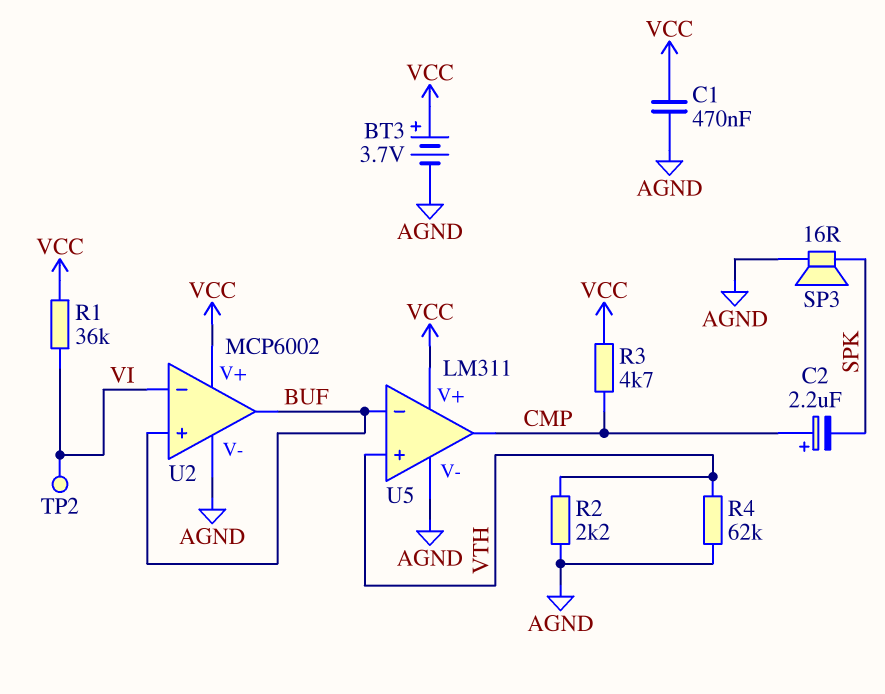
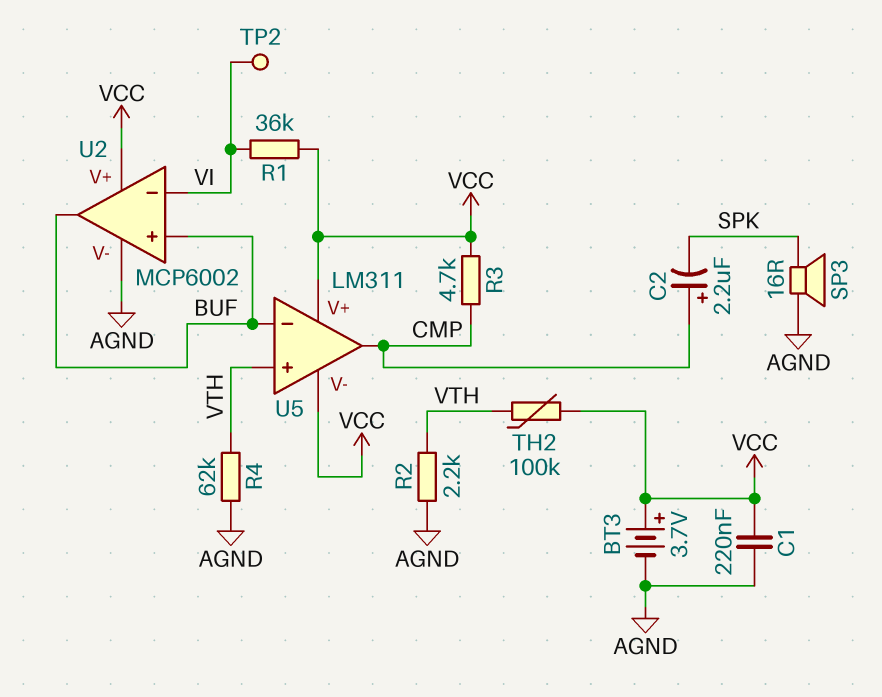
C1: 470nF (AGND, VCC) -> 220nF (AGND, VCC)
TH2: none -> 100k (VCC, VTH)
U5 pin V-: AGND -> VCC

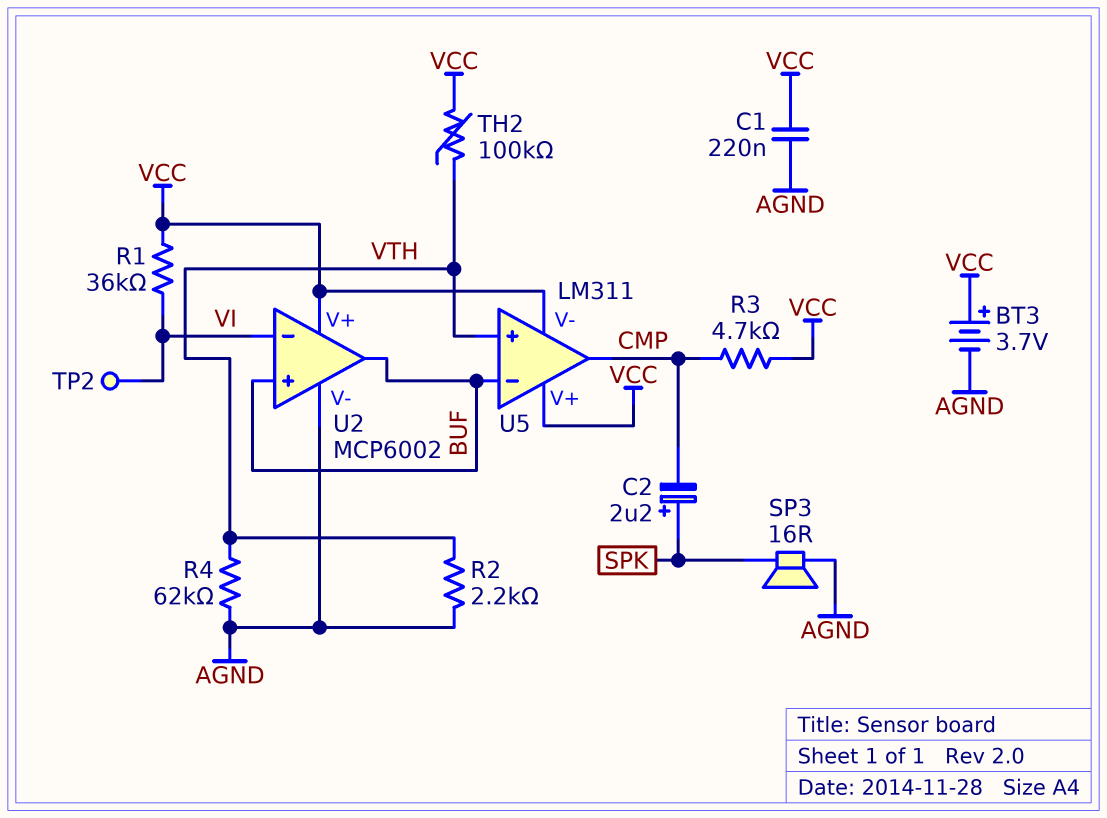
C2: 2.2uF (plus CMP, minus SPK) -> 2.2uF (plus SPK, minus CMP)

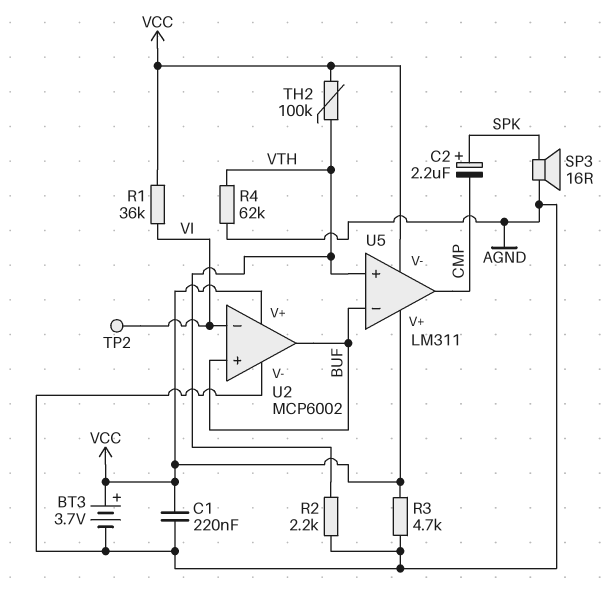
R3: 4.7k (CMP, VCC) -> 4.7k (AGND, VCC)

